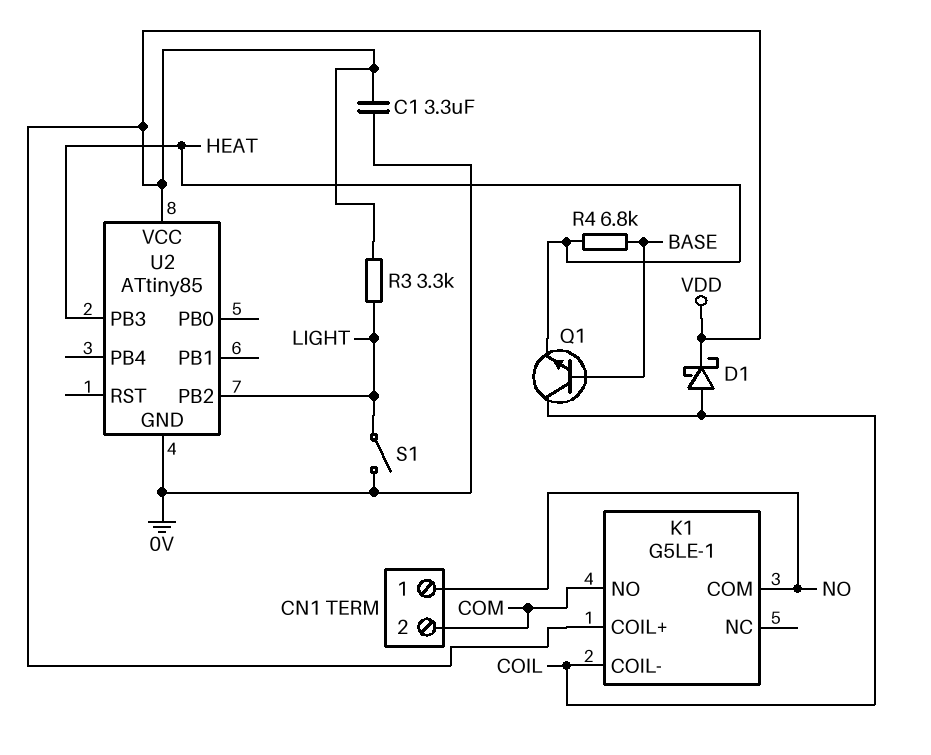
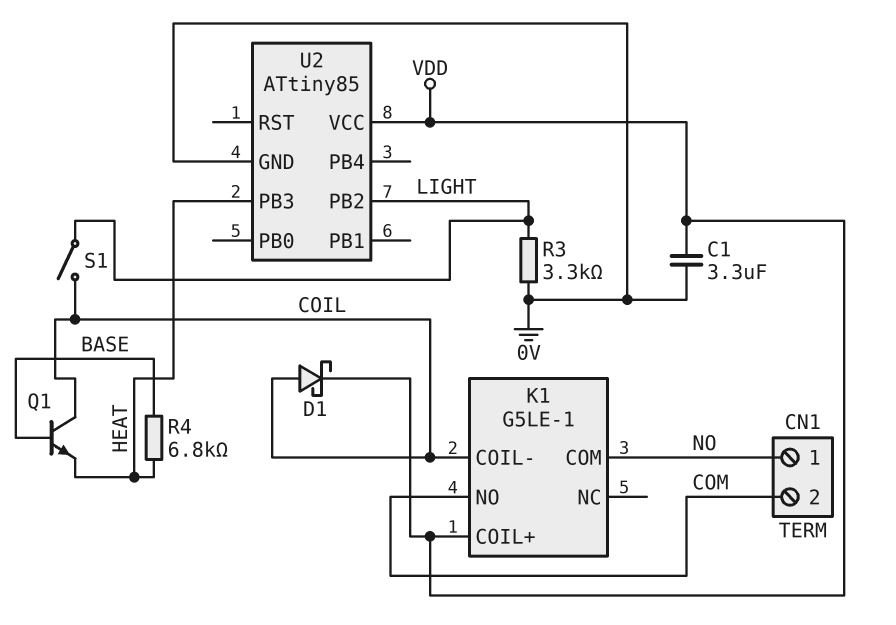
R3: 3.3k (LIGHT, VDD) -> 3.3k (0V, LIGHT)
S1: switch (0V, LIGHT) -> switch (COIL, LIGHT)

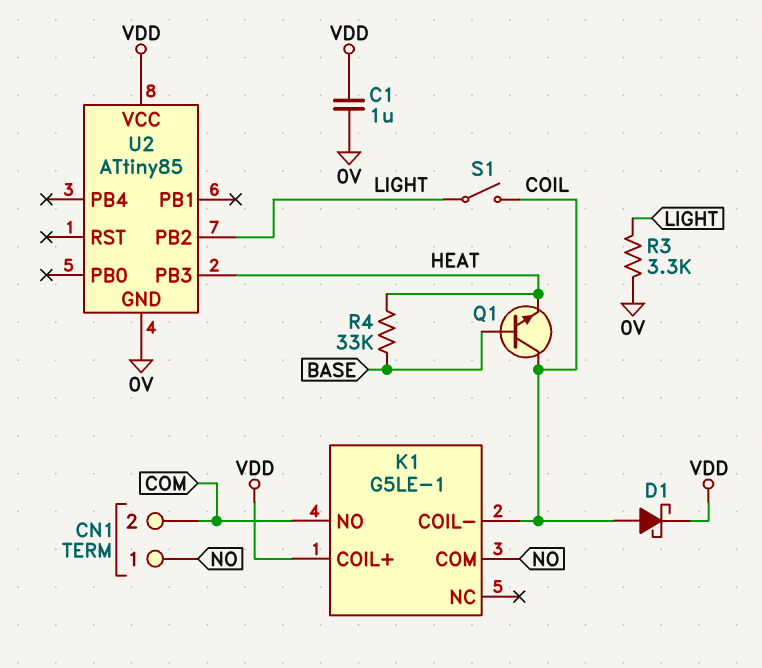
C1: 3.3uF (0V, VDD) -> 1uF (0V, VDD)
R4: 6.8k (BASE, HEAT) -> 33k (BASE, HEAT)

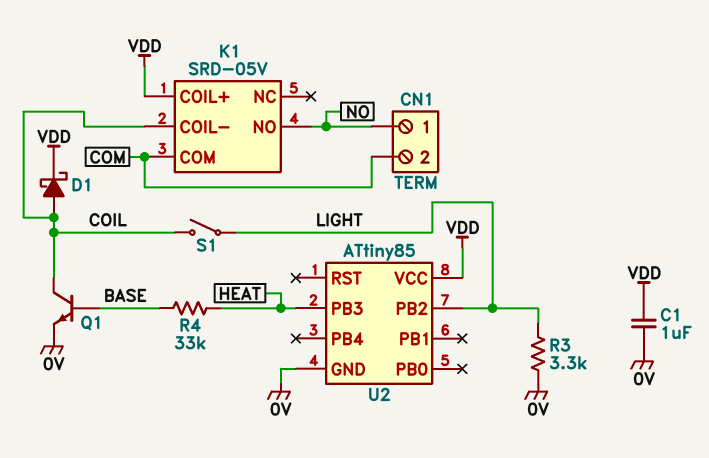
K1: G5LE-1 -> SRD-05V
K1 pin COM: NO -> COM
K1 pin NO: COM -> NO
Q1: NPN (B BASE, C COIL, E HEAT) -> NPN (B BASE, C COIL, E 0V)

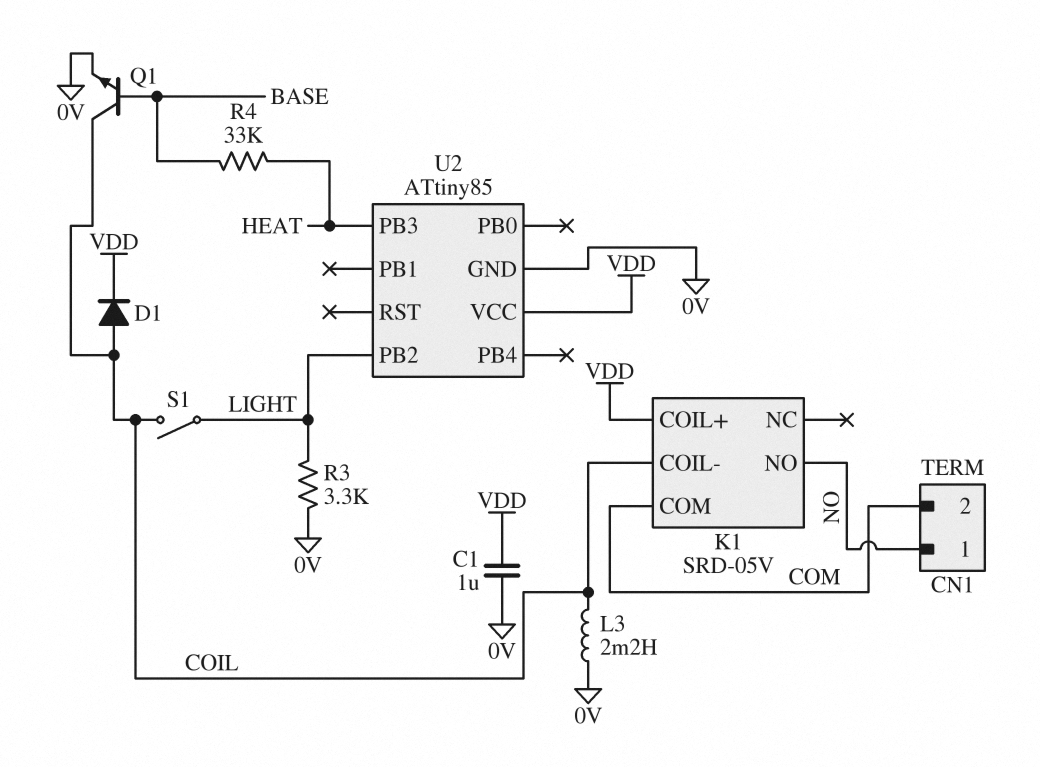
D1: schottky (A COIL, K VDD) -> diode (A COIL, K VDD)
L3: none -> 2.2mH (0V, COIL)

